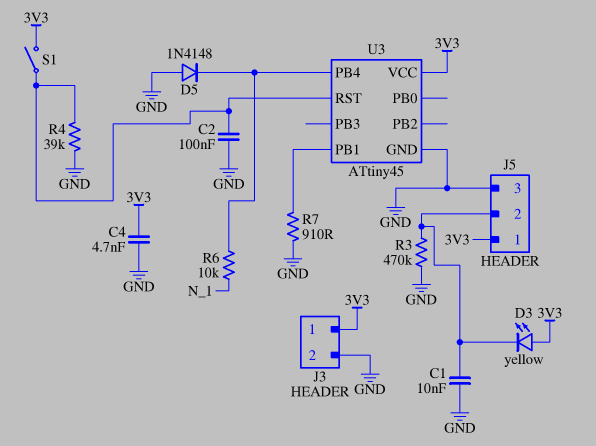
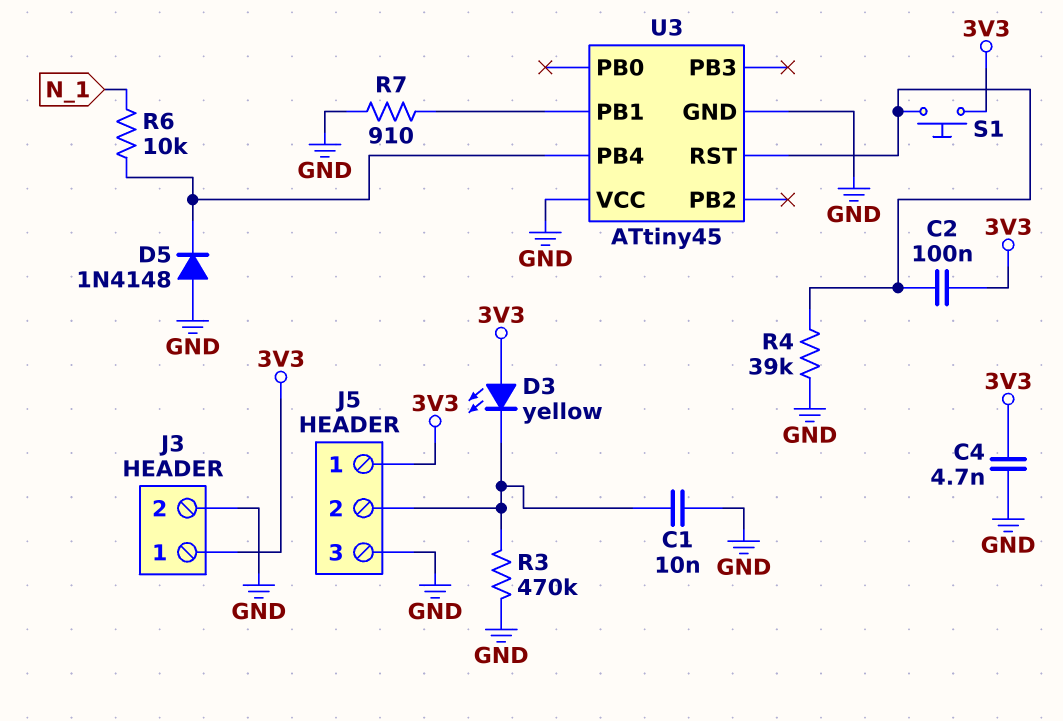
C2: 100nF (GND, U3/RST) -> 100nF (3V3, U3/RST)
S1: switch (3V3, U3/RST) -> button (3V3, U3/RST)
U3 pin VCC: 3V3 -> GND

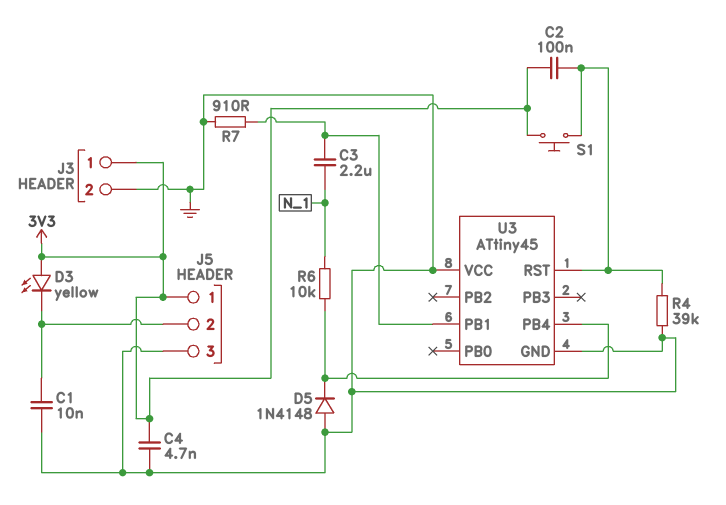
C3: none -> 2.2uF (N_1, U3/PB1)
R3: 470k (GND, J5/2) -> none

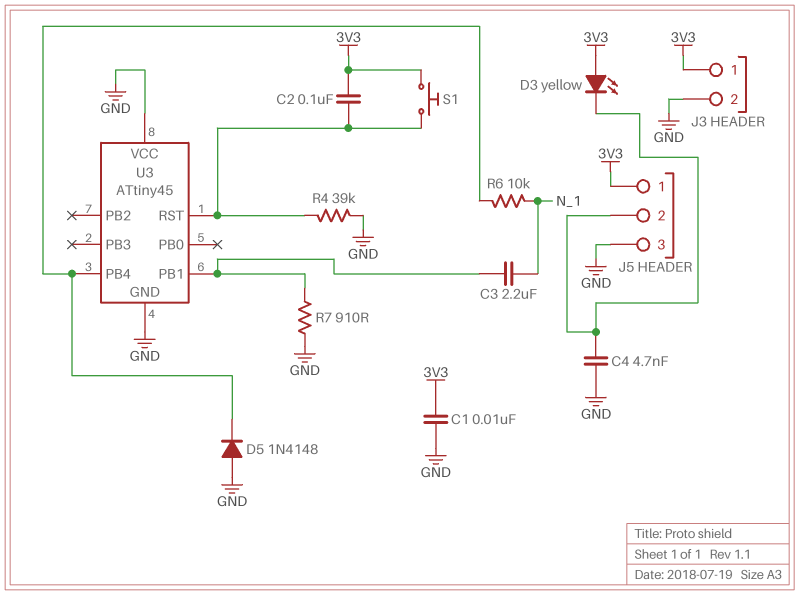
C1: 10nF (GND, J5/2) -> 10nF (3V3, GND)
C4: 4.7nF (3V3, GND) -> 4.7nF (GND, J5/2)

